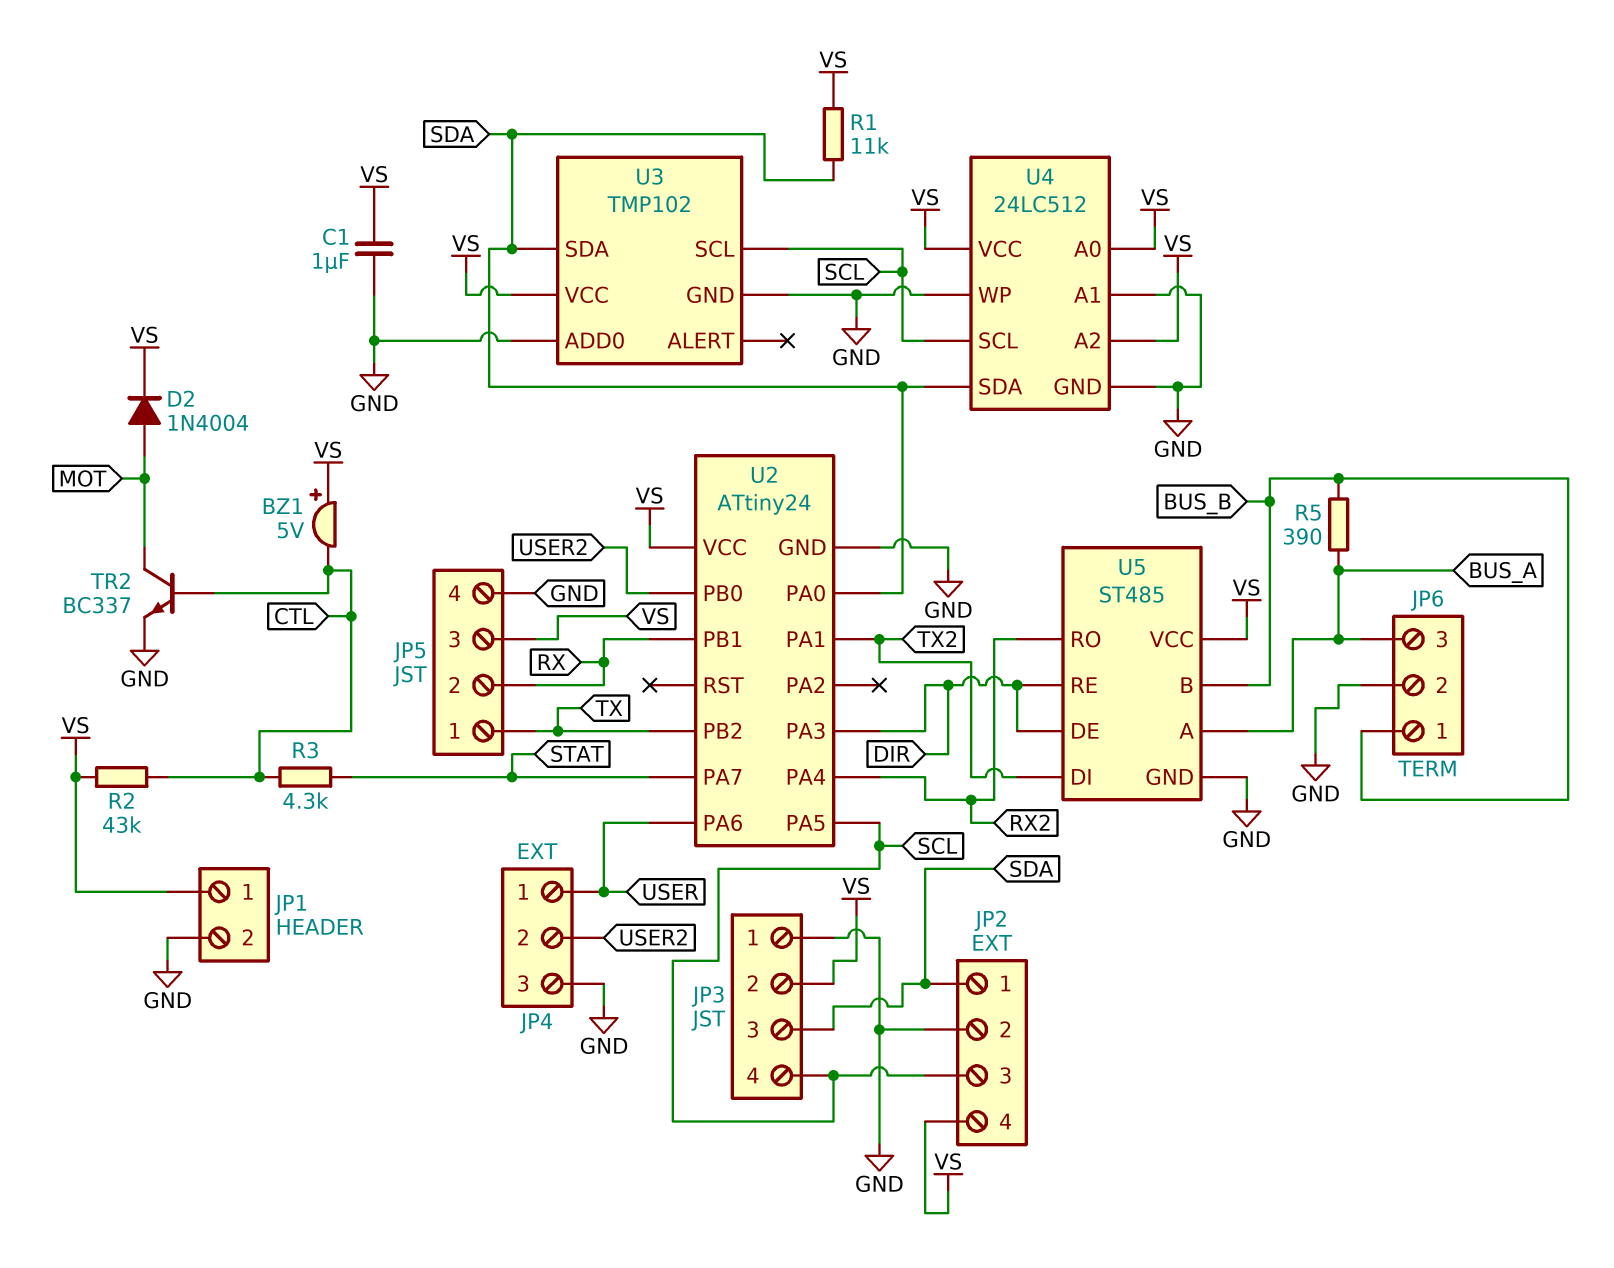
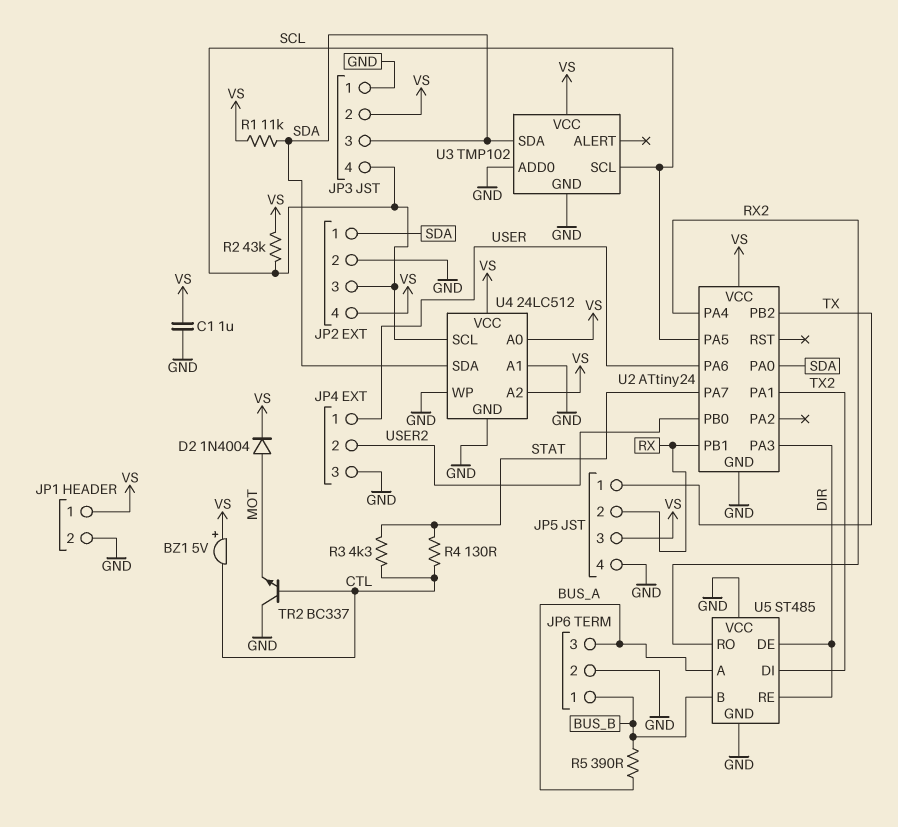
R2: 43k (CTL, VS) -> 43k (SCL, VS)
R4: none -> 130 (CTL, STAT)
TR2: NPN BC337 (B CTL, C MOT, E GND) -> NPN BC337 (B CTL, C GND, E MOT)
U5 pin VCC: VS -> GND

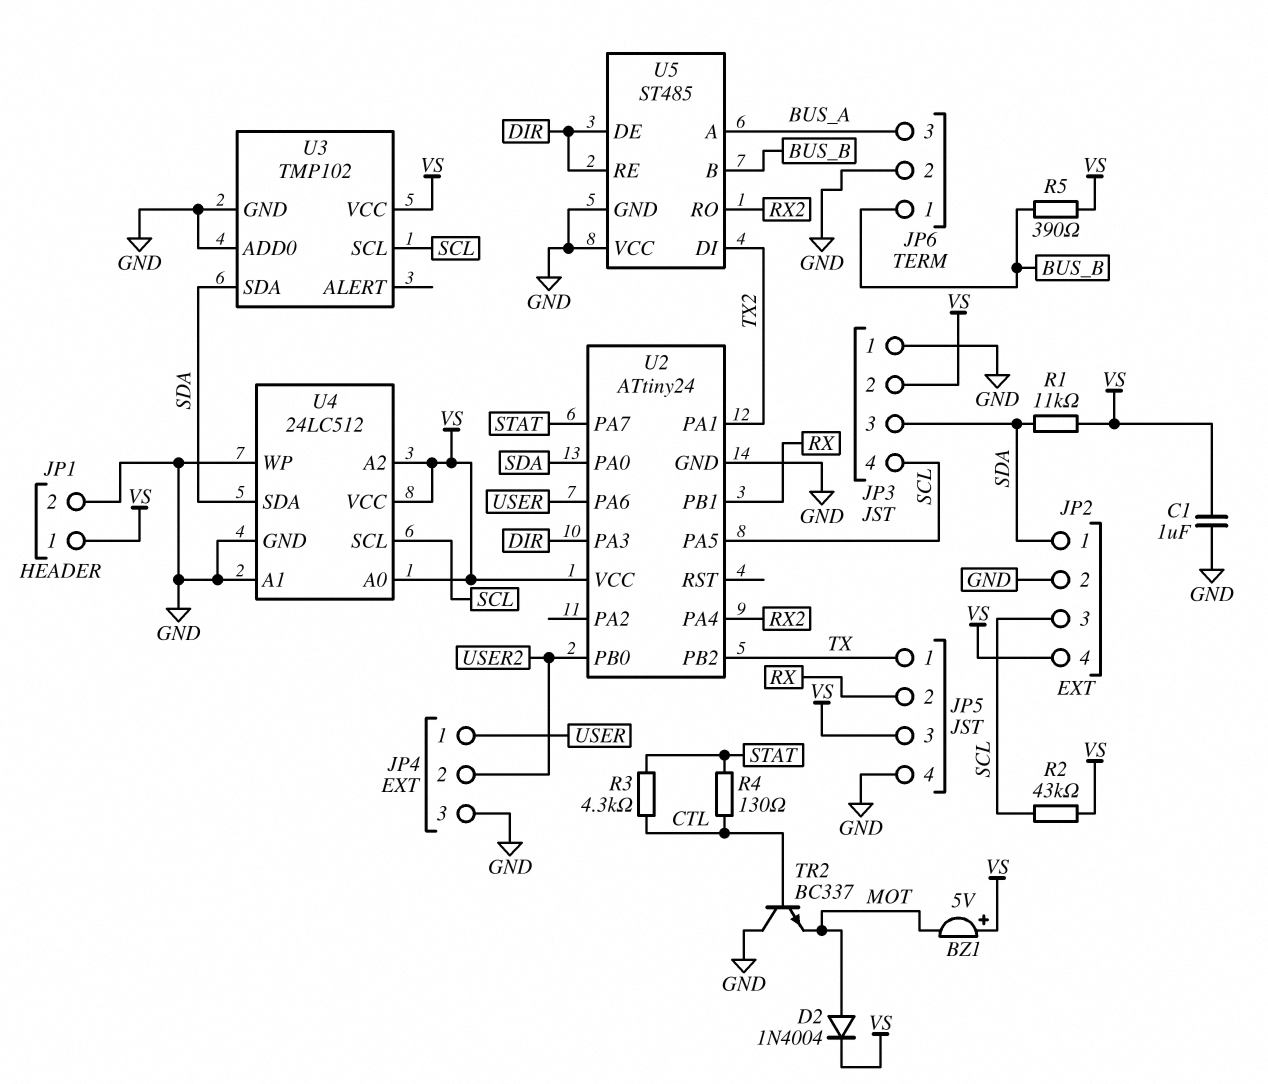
BZ1: buzzer 5V (plus VS, minus CTL) -> buzzer 5V (plus VS, minus MOT)
R5: 390 (BUS_A, BUS_B) -> 390 (BUS_B, VS)

